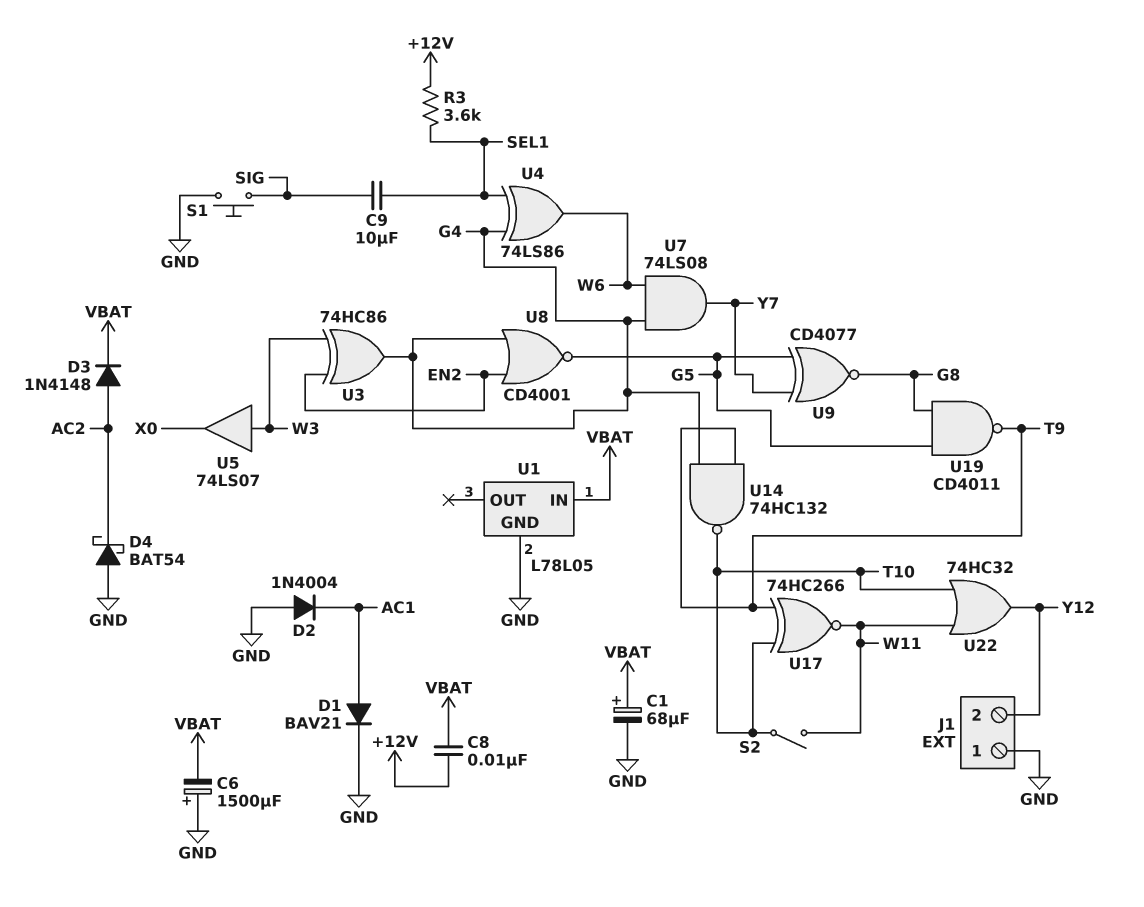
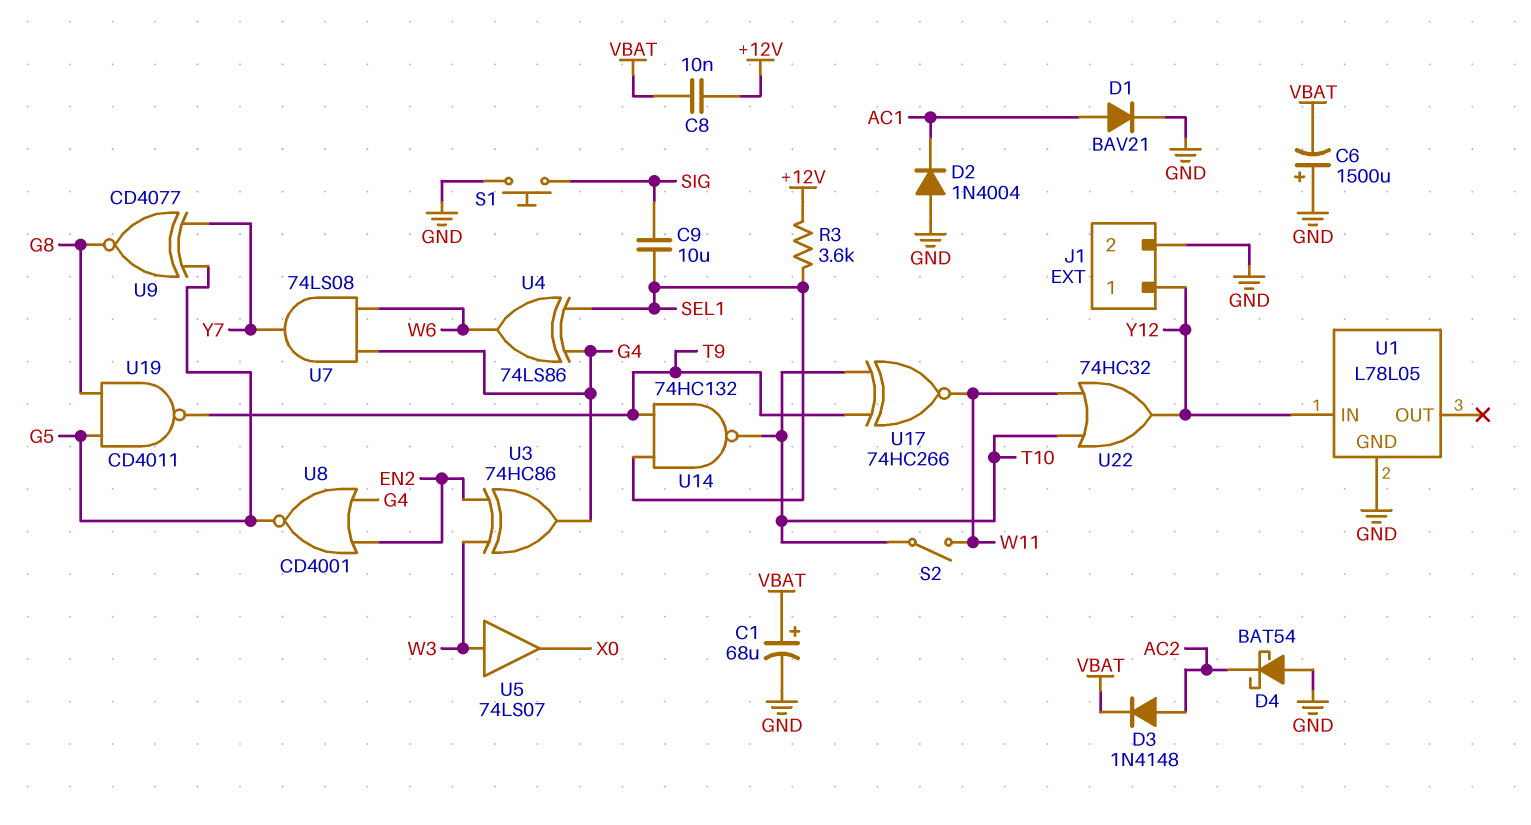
J1 pin 1: GND -> Y12
J1 pin 2: Y12 -> GND
U1 pin IN: VBAT -> Y12
U14: NAND 74HC132 (in G4, in T9, out T10) -> NAND 74HC132 (in SEL1, in T9, out T10)

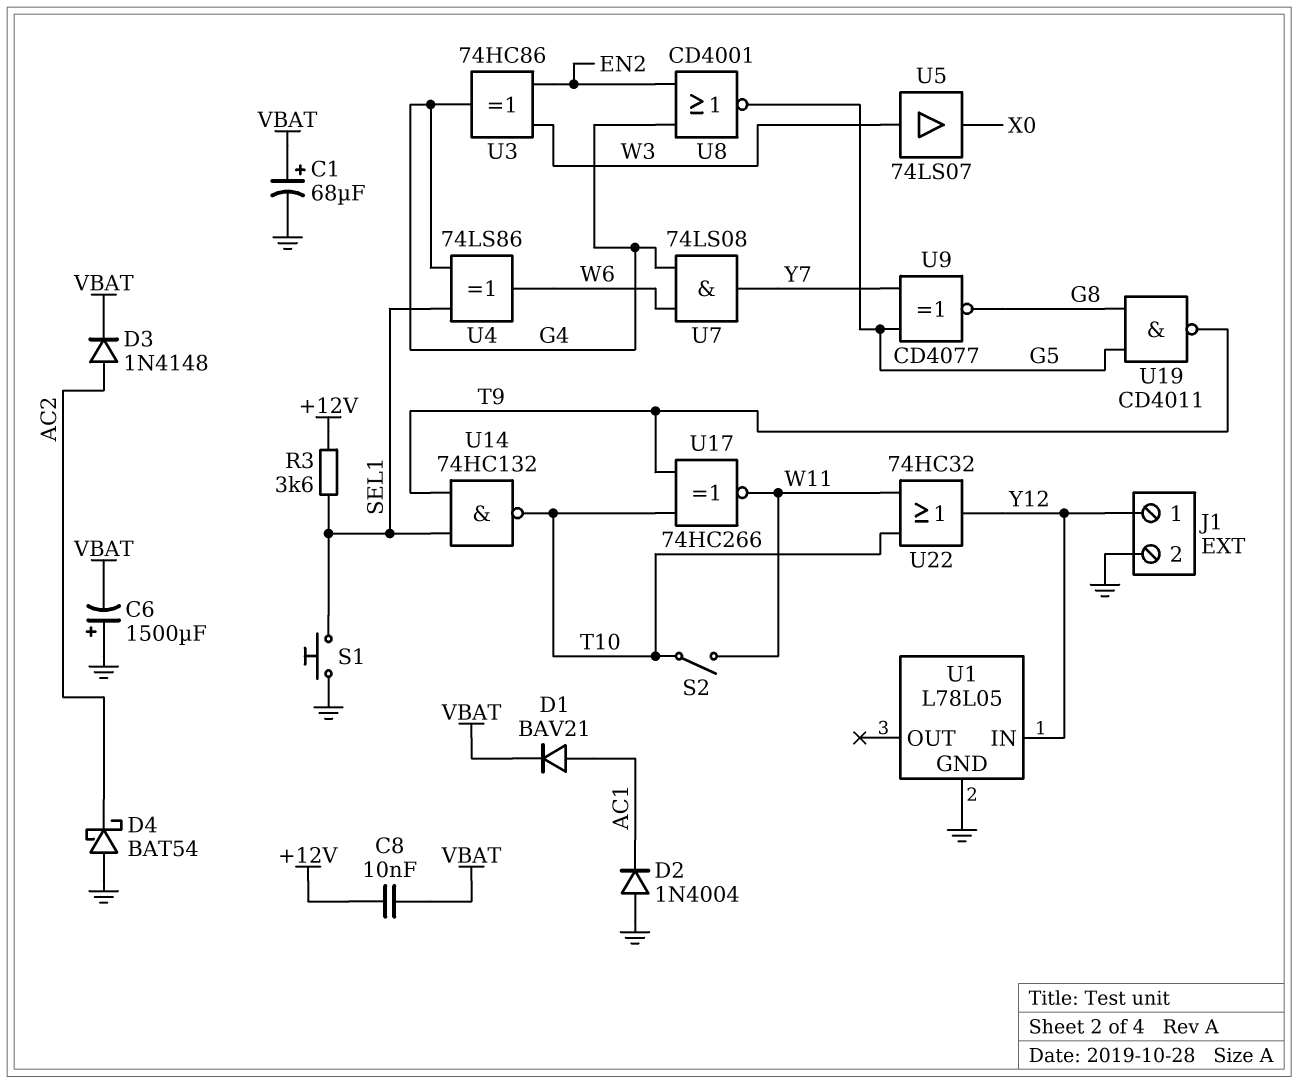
C9: 10uF (SEL1, SIG) -> none
D1: diode BAV21 (A AC1, K GND) -> diode BAV21 (A AC1, K VBAT)
S1: button (GND, SIG) -> button (GND, SEL1)

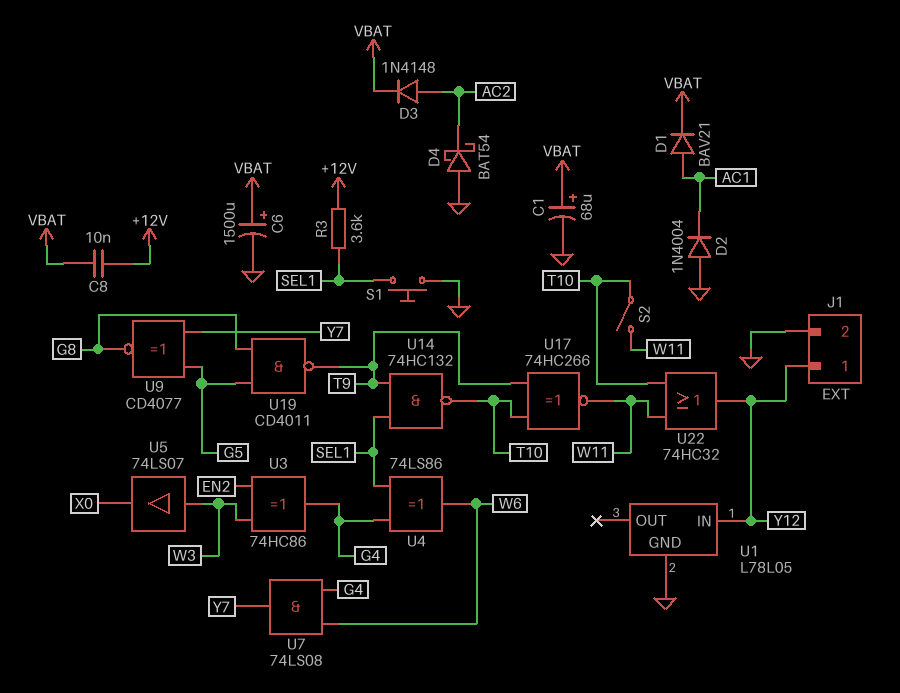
C6: 1500uF (plus GND, minus VBAT) -> 1500uF (plus VBAT, minus GND)
U8: NOR CD4001 (in EN2, in G4, out G5) -> none

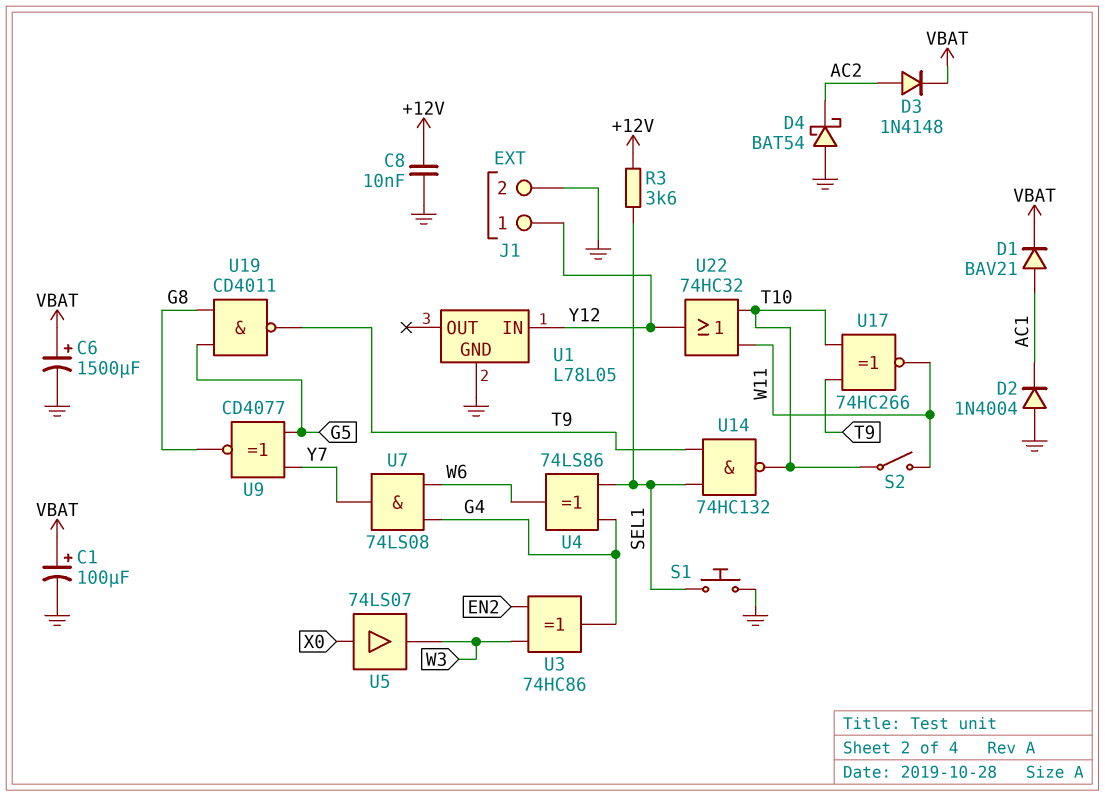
C1: 68uF (plus VBAT, minus GND) -> 100uF (plus VBAT, minus GND)
C8: 10nF (+12V, VBAT) -> 10nF (+12V, GND)
U5: buffer 74LS07 (in W3, out X0) -> buffer 74LS07 (in X0, out W3)

